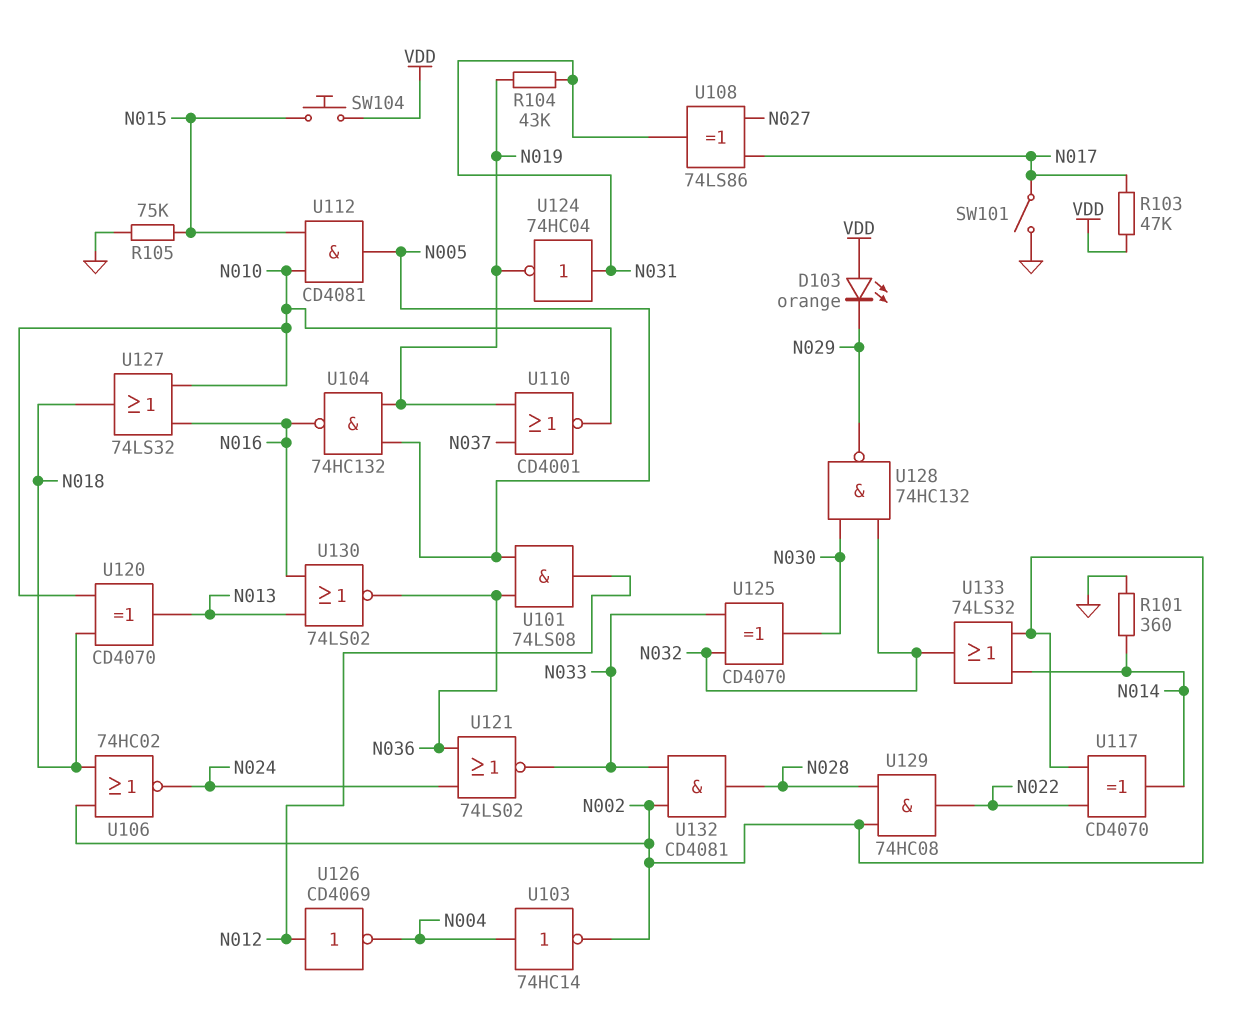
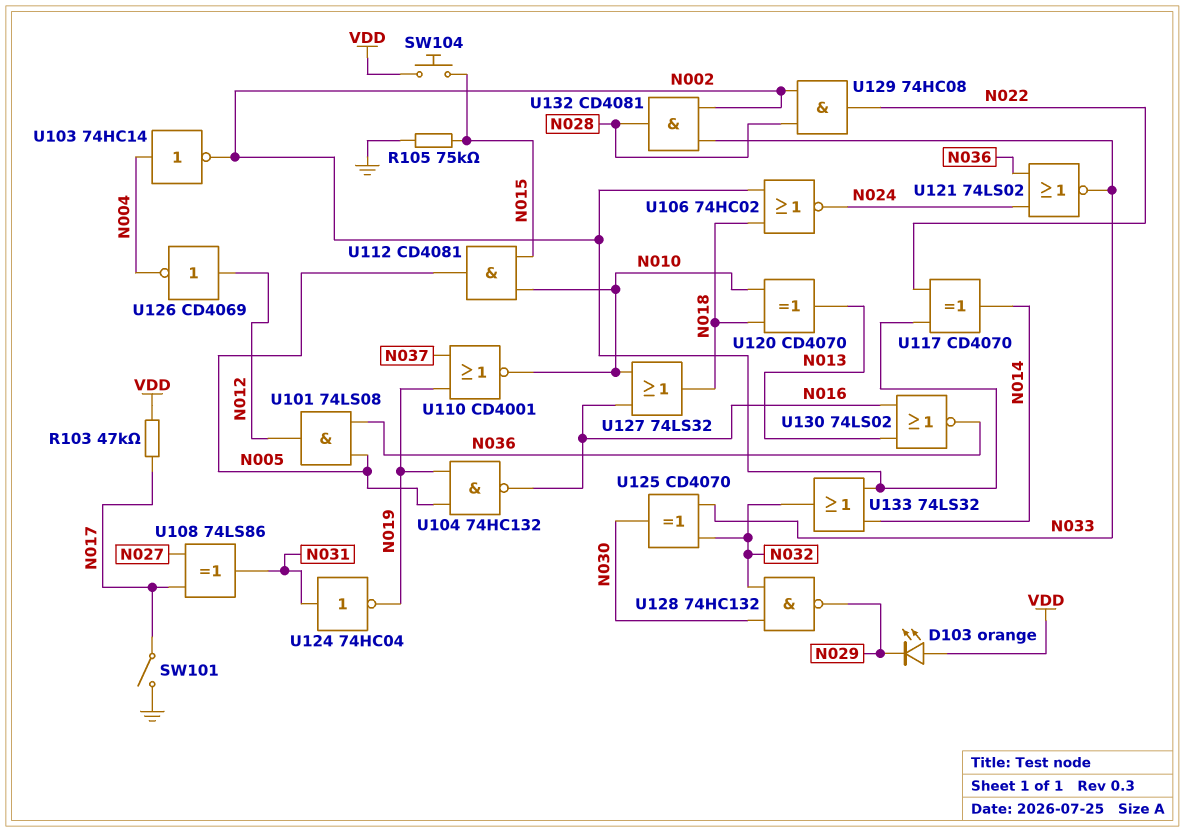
R101: 360 (GND, N014) -> none
R104: 43k (N019, N031) -> none

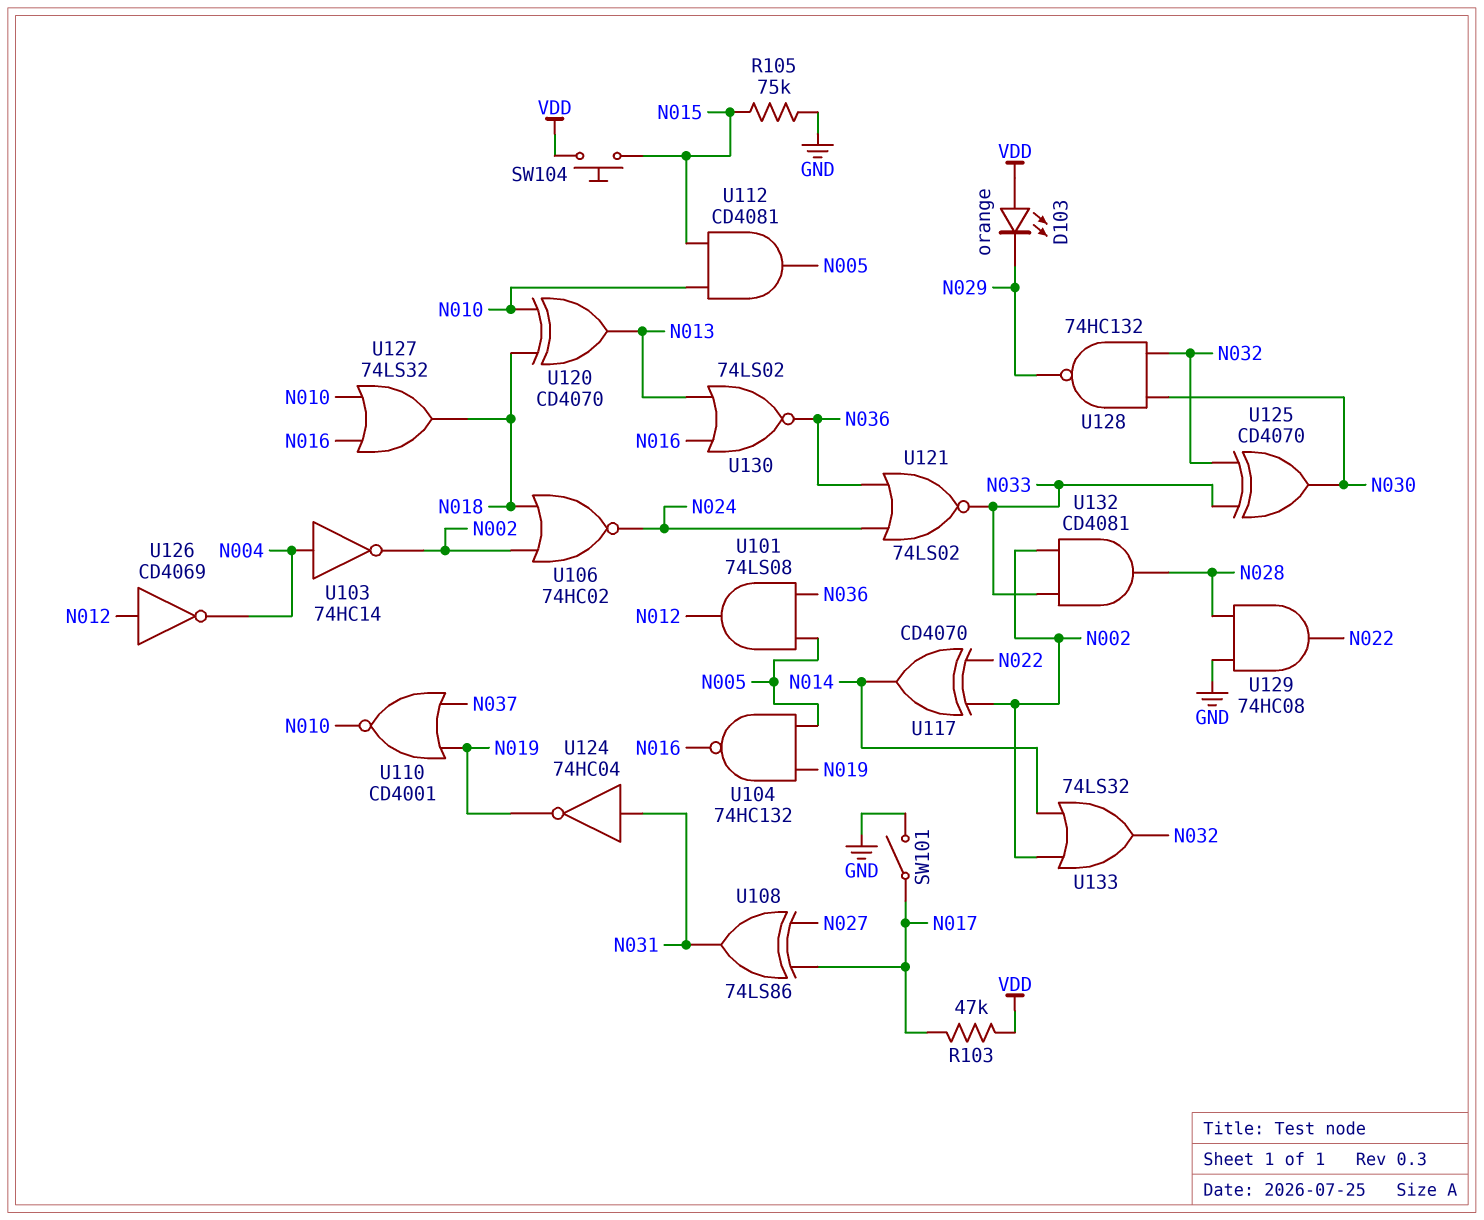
U129: AND 74HC08 (in N002, in N028, out N022) -> AND 74HC08 (in GND, in N028, out N022)

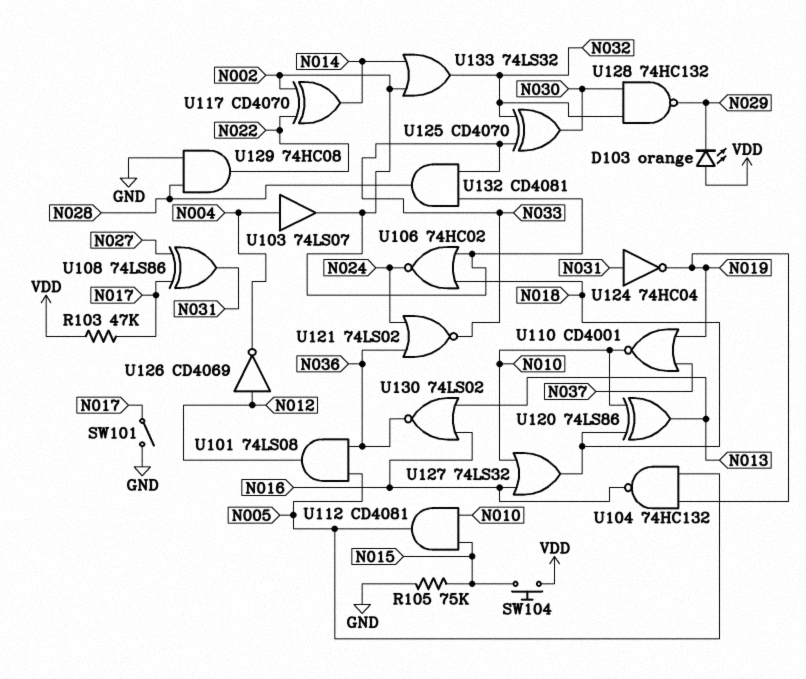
U103: NOT 74HC14 (in N004, out N002) -> buffer 74LS07 (in N004, out N002)
U120: XOR CD4070 (in N010, in N018, out N013) -> XOR 74LS86 (in N010, in N018, out N013)

